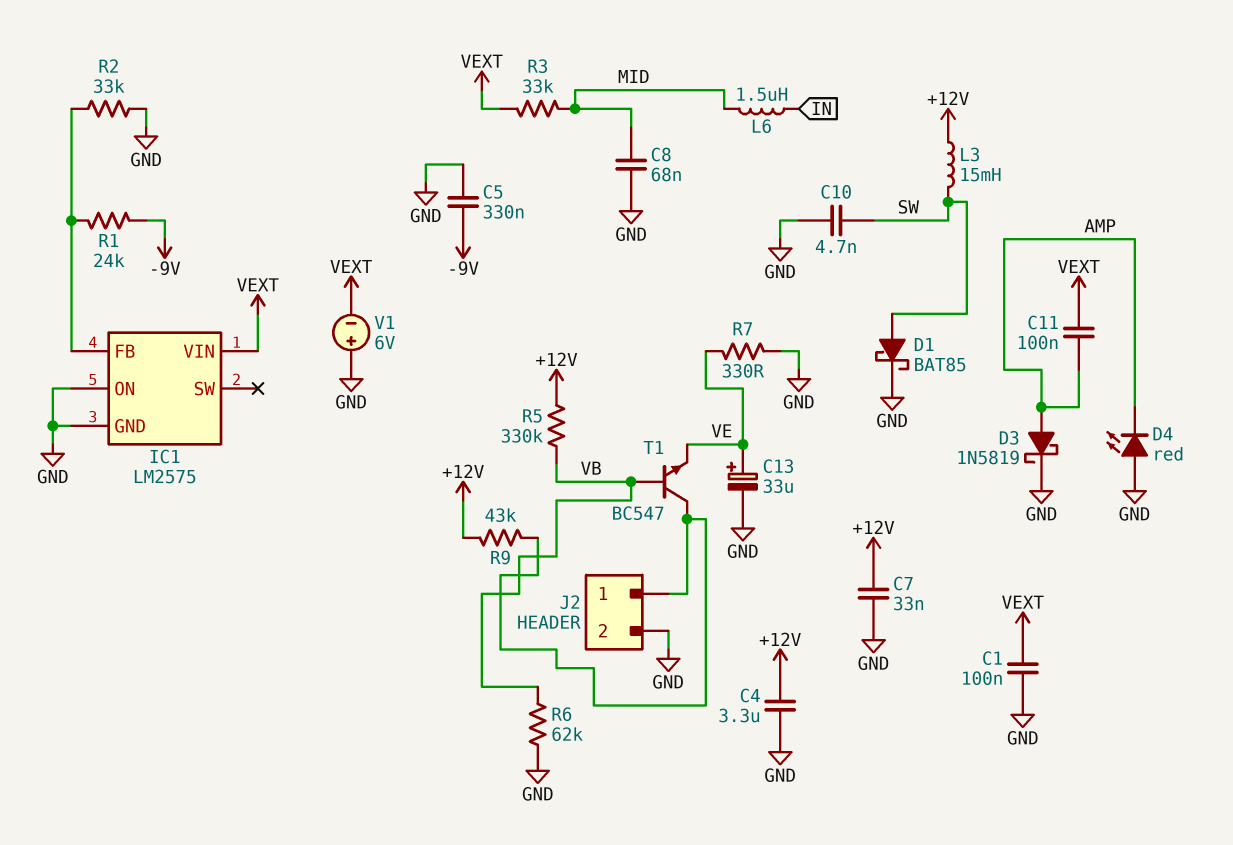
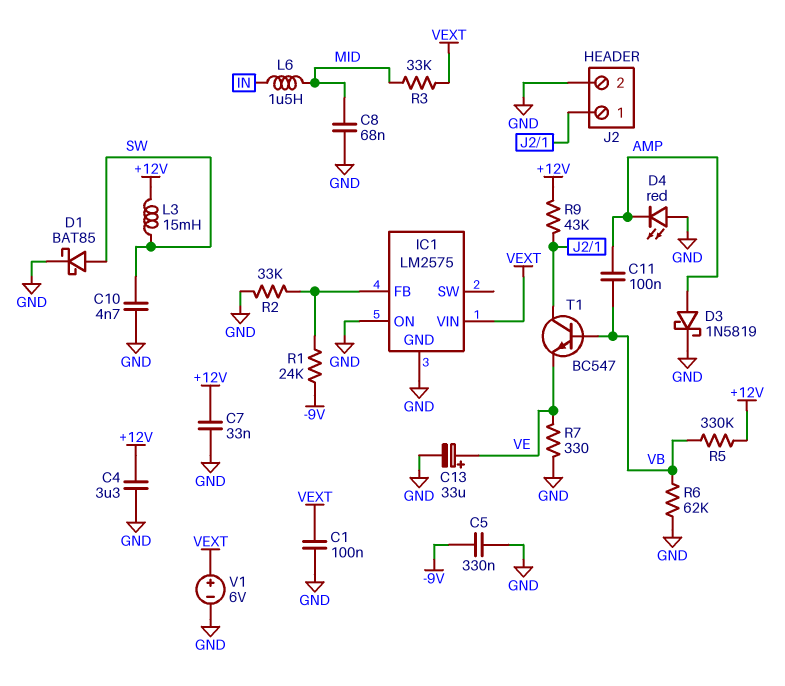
C11: 100nF (AMP, VEXT) -> 100nF (AMP, VB)
V1: 6V (plus GND, minus VEXT) -> 6V (plus VEXT, minus GND)

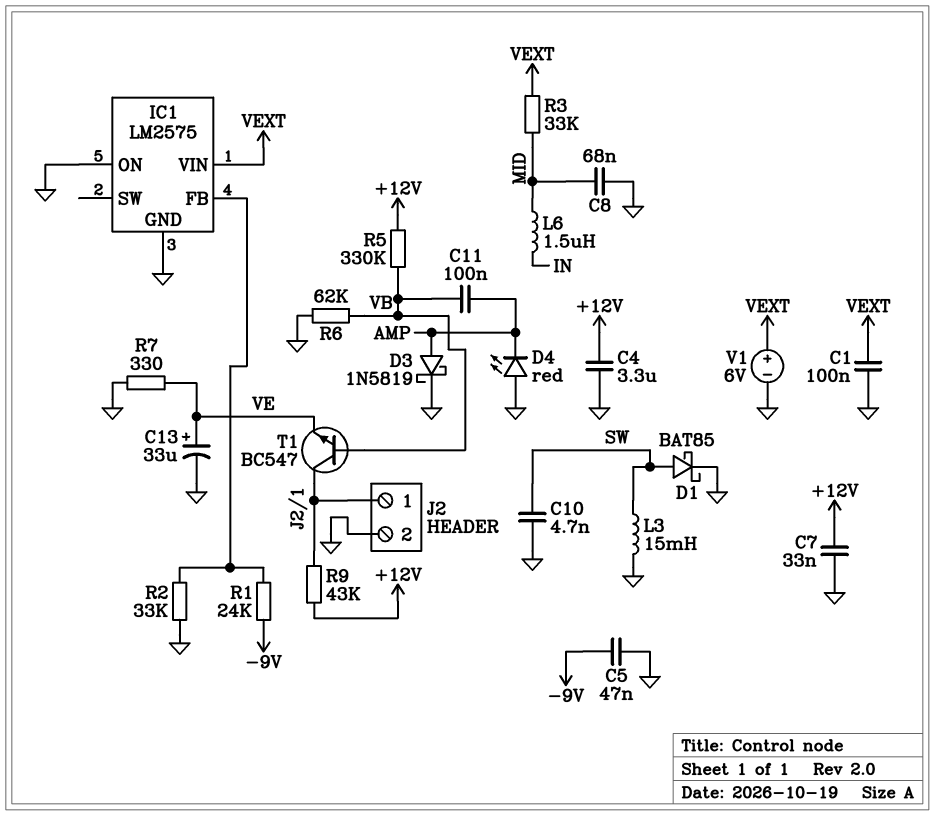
C5: 330nF (-9V, GND) -> 47nF (-9V, GND)
L3: 15mH (+12V, SW) -> 15mH (GND, SW)

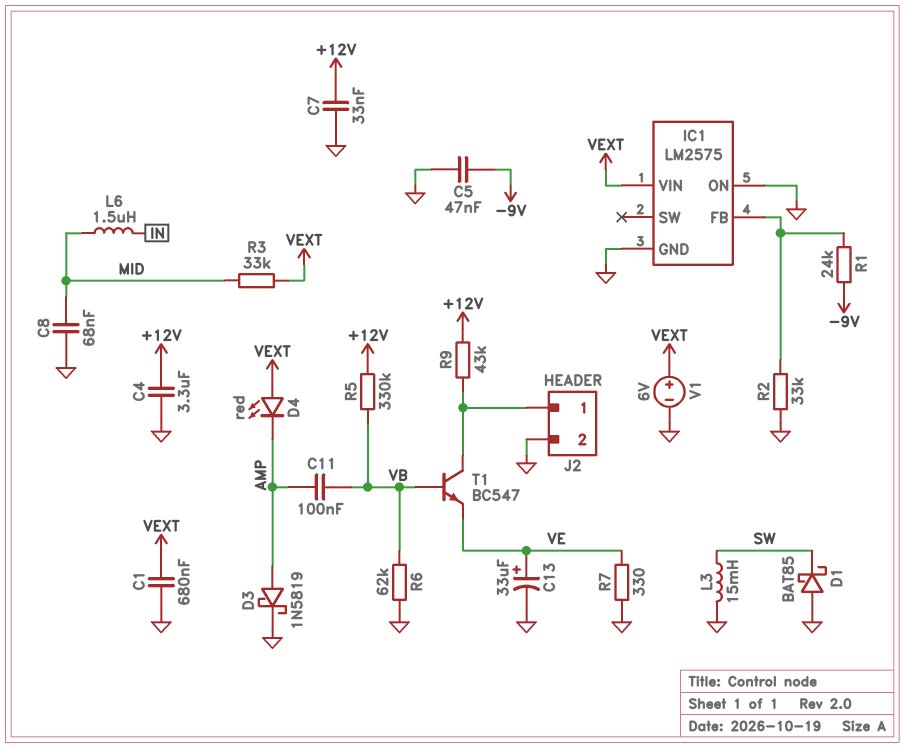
C1: 100nF (GND, VEXT) -> 680nF (GND, VEXT)
C10: 4.7nF (GND, SW) -> none
D1: schottky BAT85 (A SW, K GND) -> schottky BAT85 (A GND, K SW)
D4: LED red (A GND, K AMP) -> LED red (A VEXT, K AMP)

